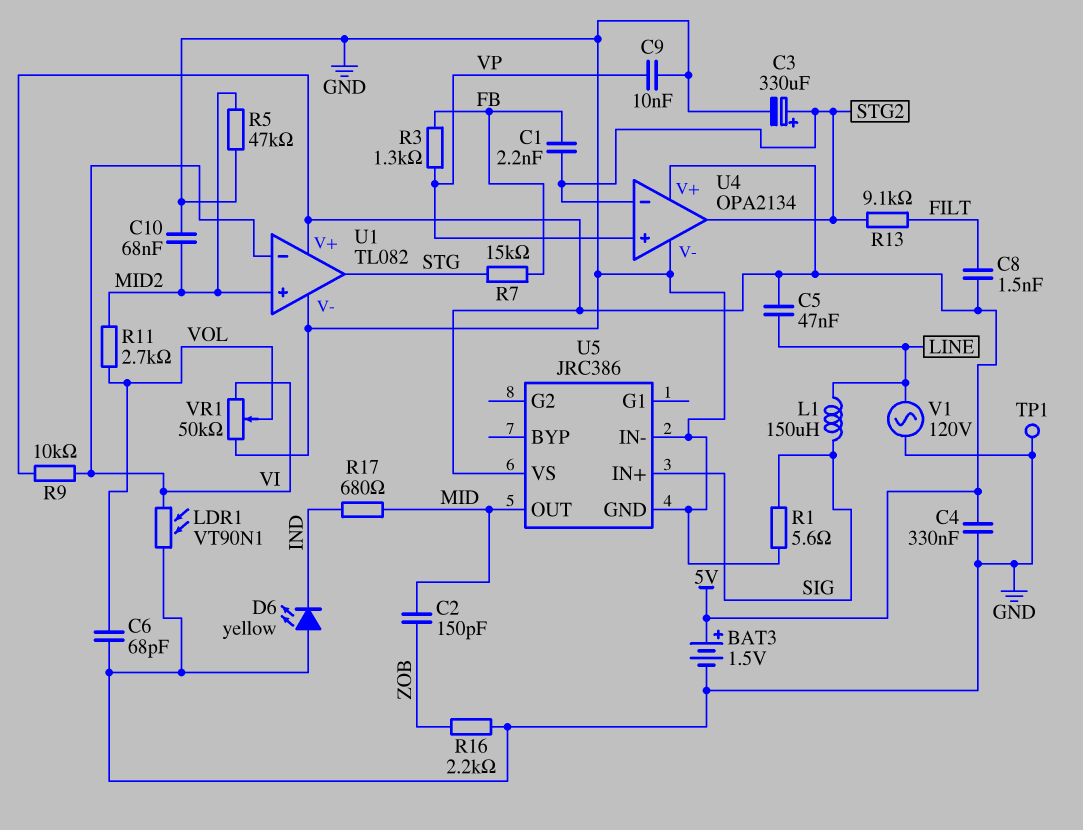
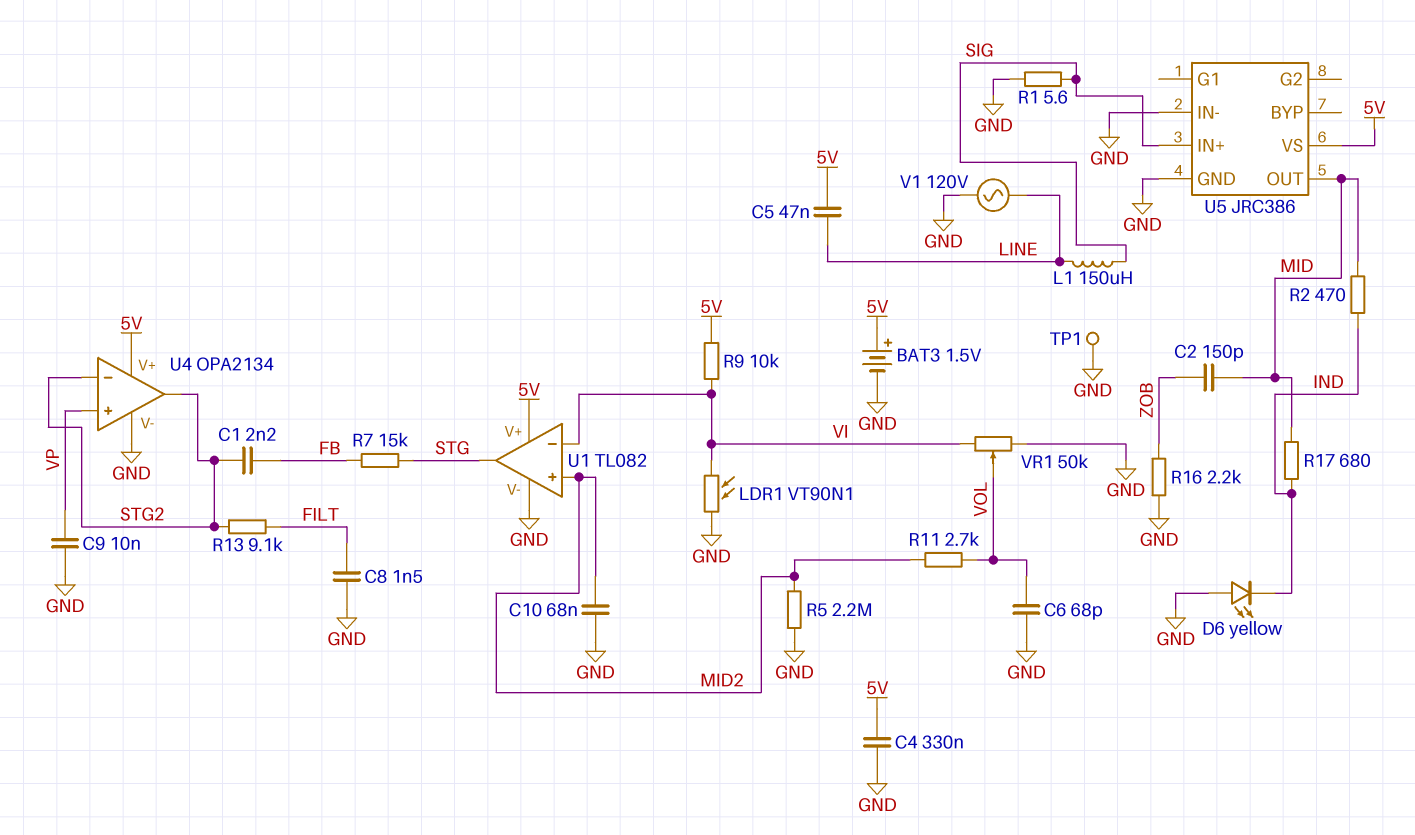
C3: 330uF (plus STG2, minus GND) -> none
C8: 1.5nF (5V, FILT) -> 1.5nF (FILT, GND)
R2: none -> 470 (IND, MID)
R3: 1.3k (FB, VP) -> none
R5: 47k (GND, MID2) -> 2.2M (GND, MID2)

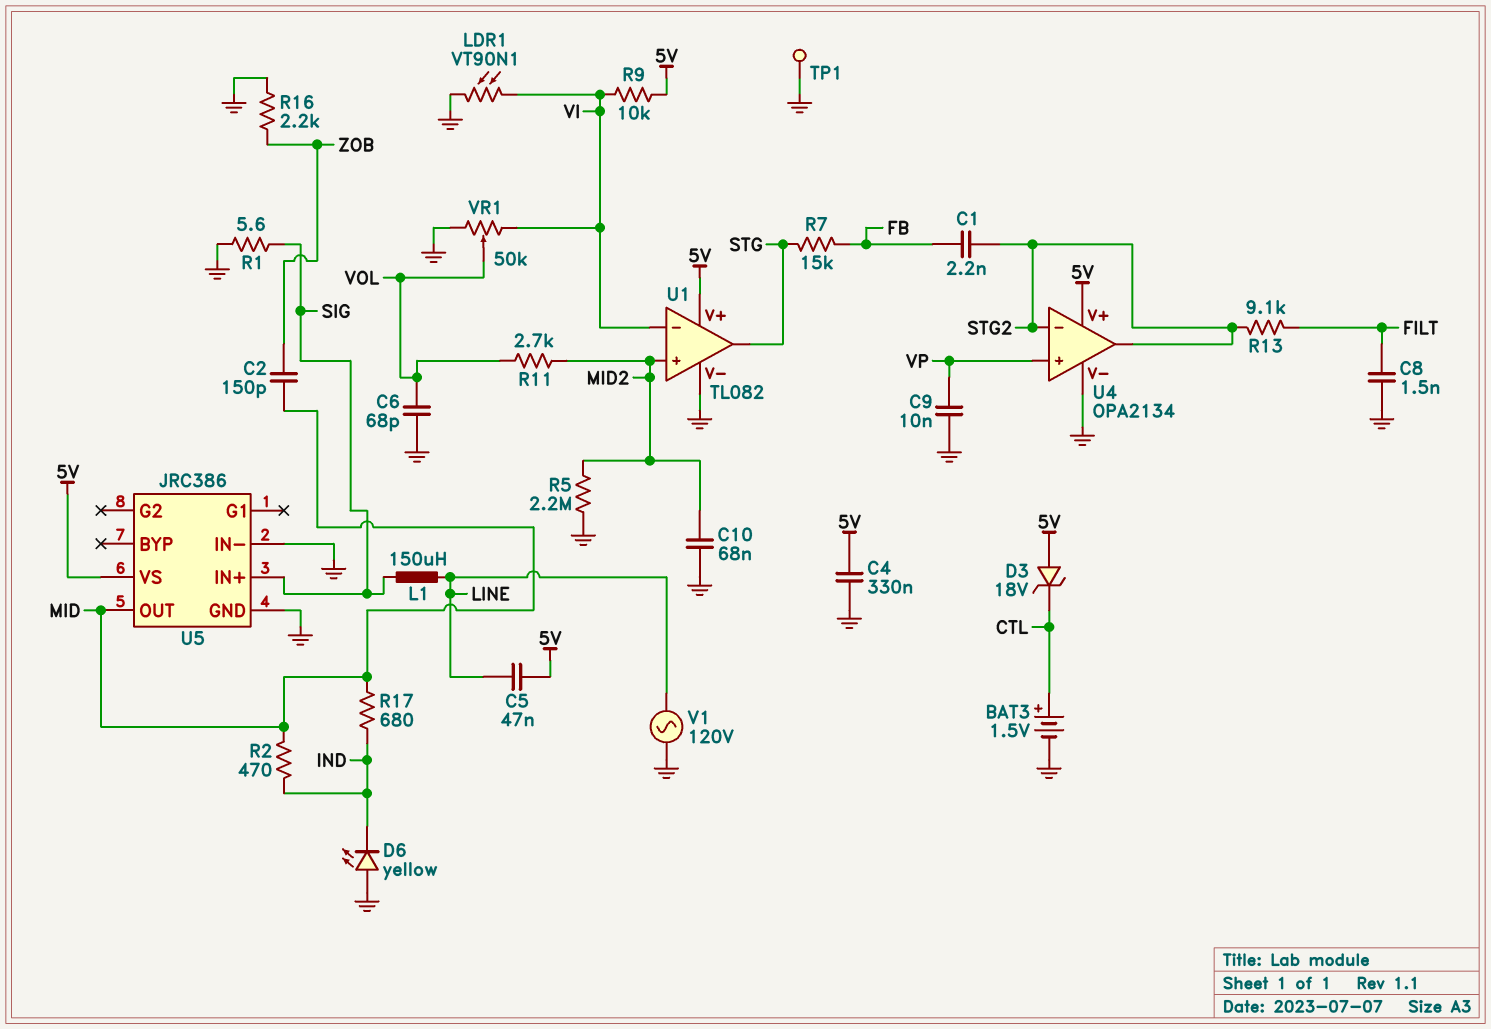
BAT3: 1.5V (plus 5V, minus GND) -> 1.5V (plus CTL, minus GND)
D3: none -> zener 18V (A 5V, K CTL)

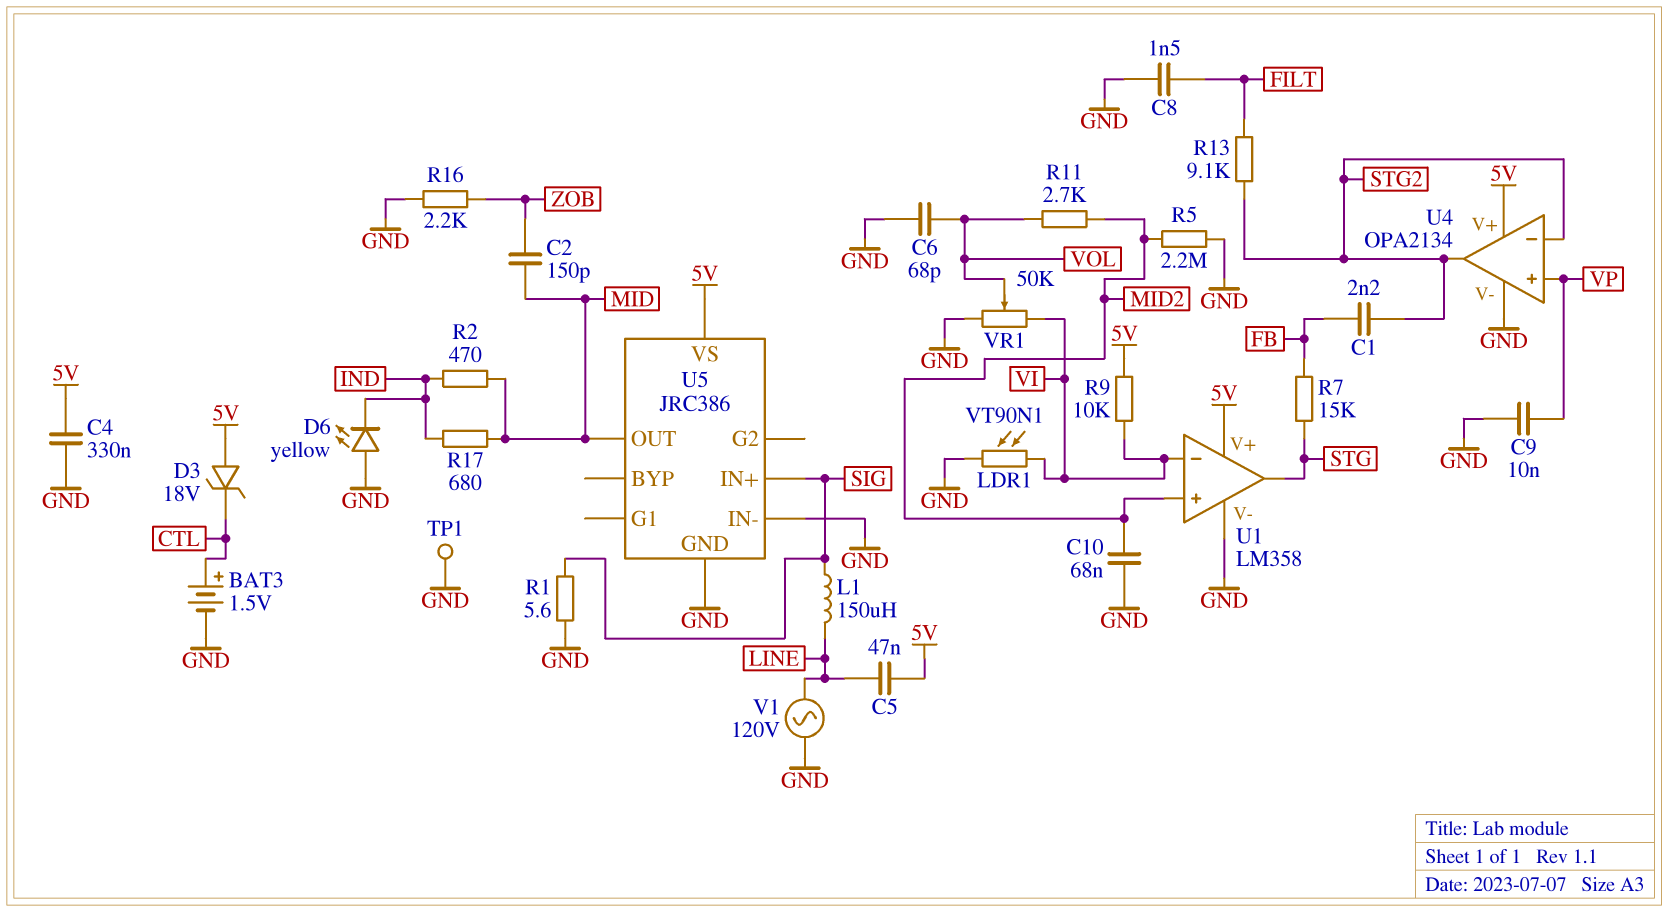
U1: TL082 -> LM358

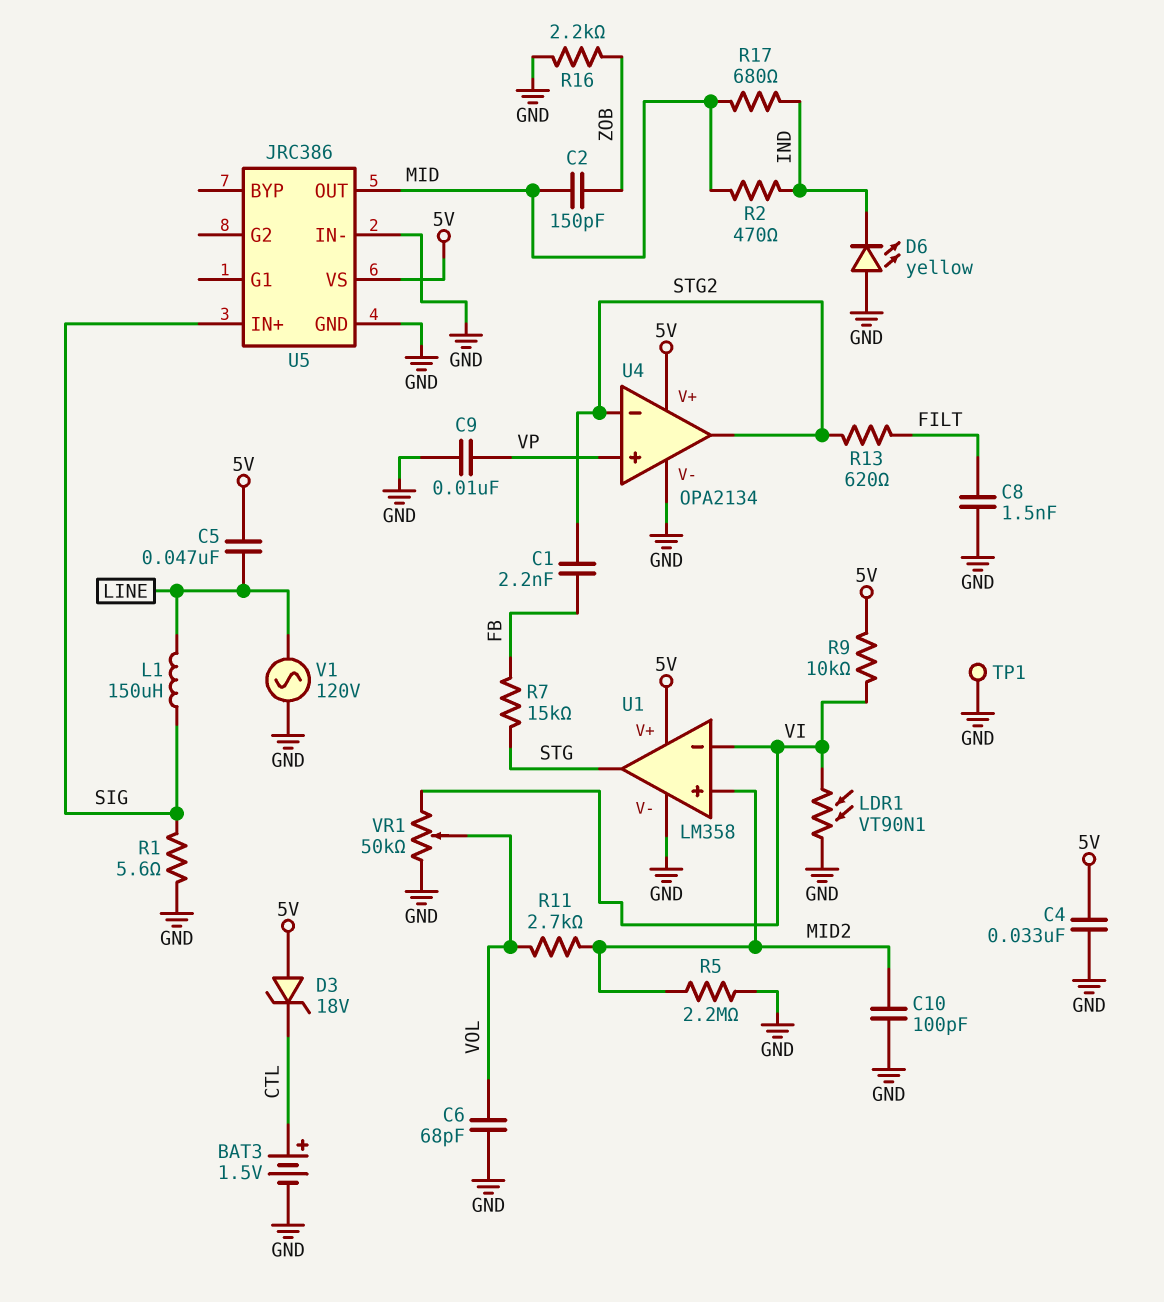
C4: 330nF (5V, GND) -> 33nF (5V, GND)
C10: 68nF (GND, MID2) -> 100pF (GND, MID2)
R13: 9.1k (FILT, STG2) -> 620 (FILT, STG2)

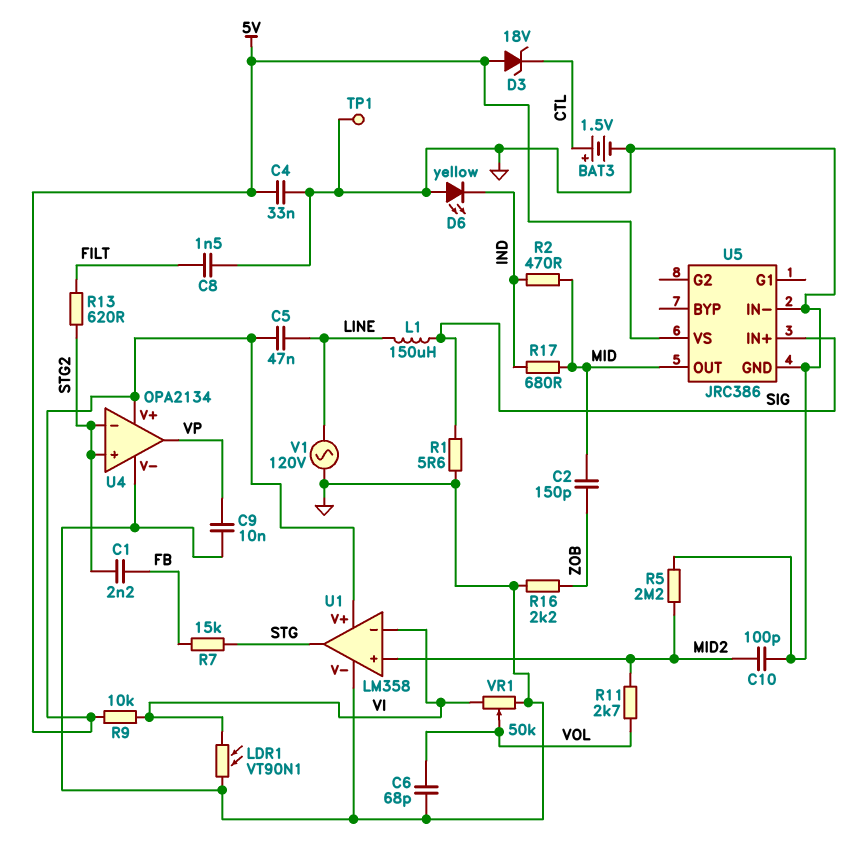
U4 pin in+: VP -> STG2
U4 pin out: STG2 -> VP

